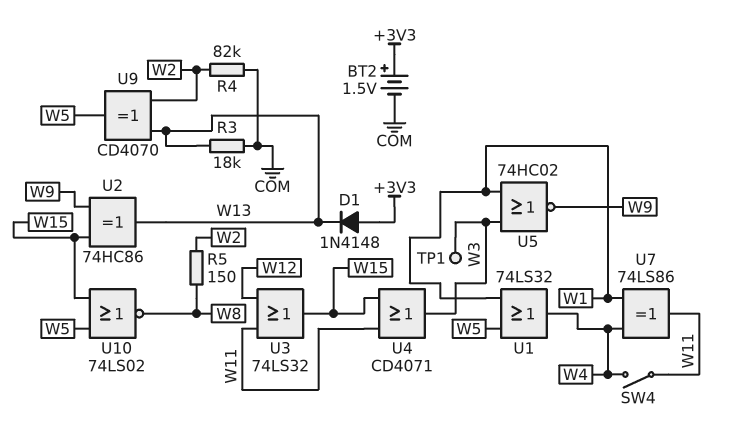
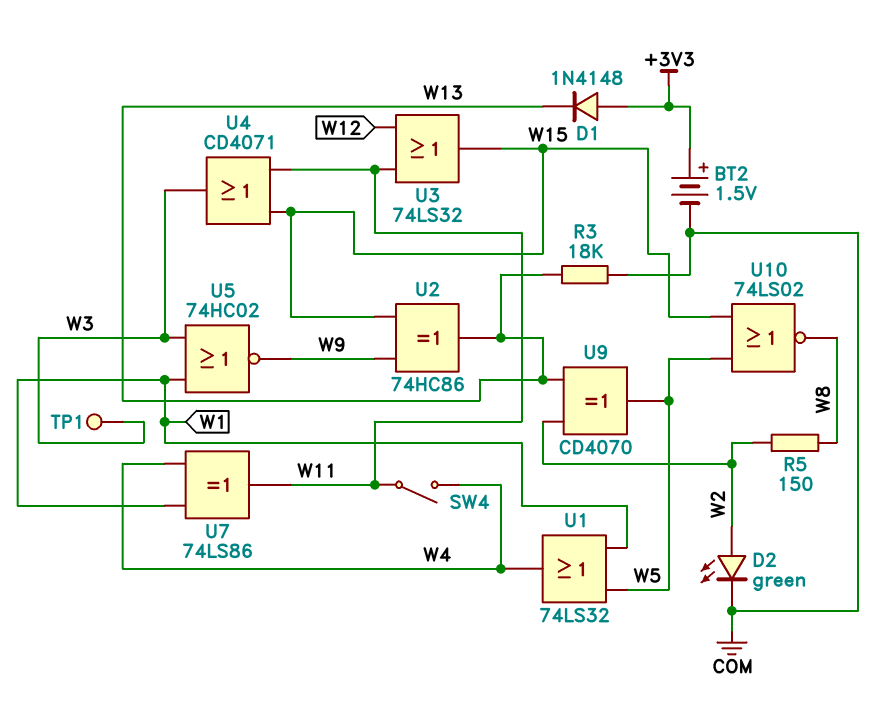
D2: none -> LED green (A W2, K COM)
R4: 82k (COM, W2) -> none

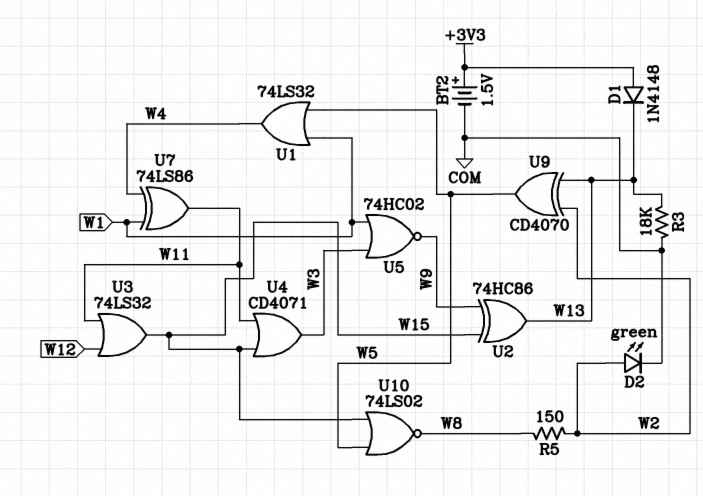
SW4: switch (W4, W11) -> none
TP1: test point (W3) -> none

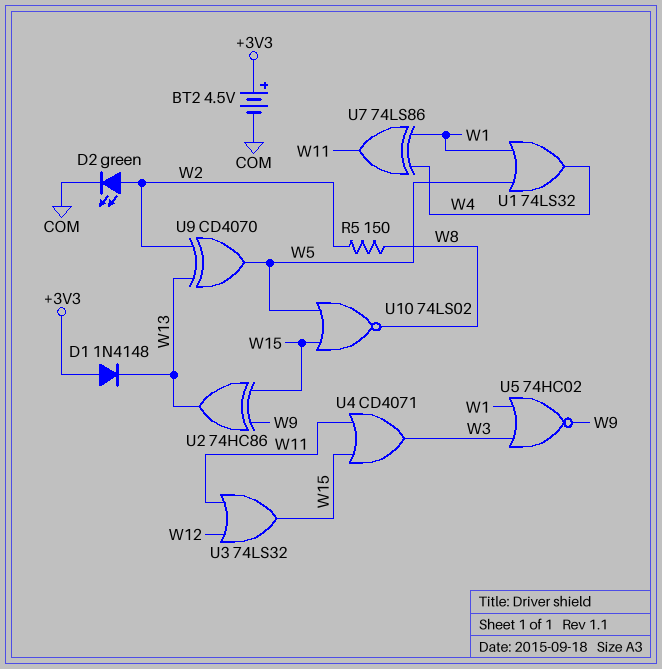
BT2: 1.5V (plus +3V3, minus COM) -> 4.5V (plus +3V3, minus COM)
R3: 18k (COM, W13) -> none

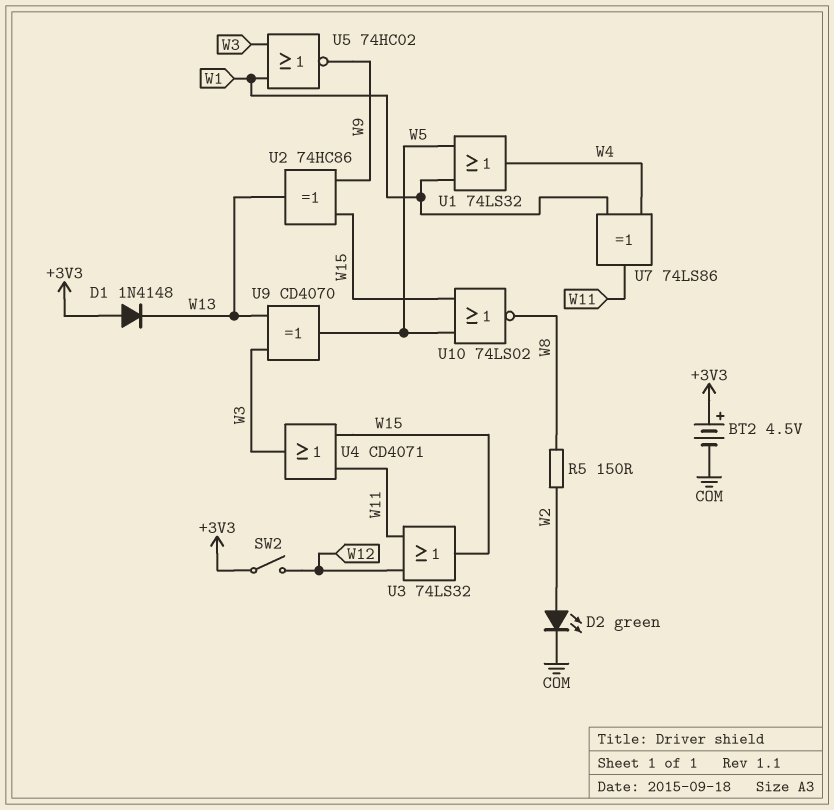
SW2: none -> switch (+3V3, W12)
U9: XOR CD4070 (in W2, in W13, out W5) -> XOR CD4070 (in W3, in W13, out W5)

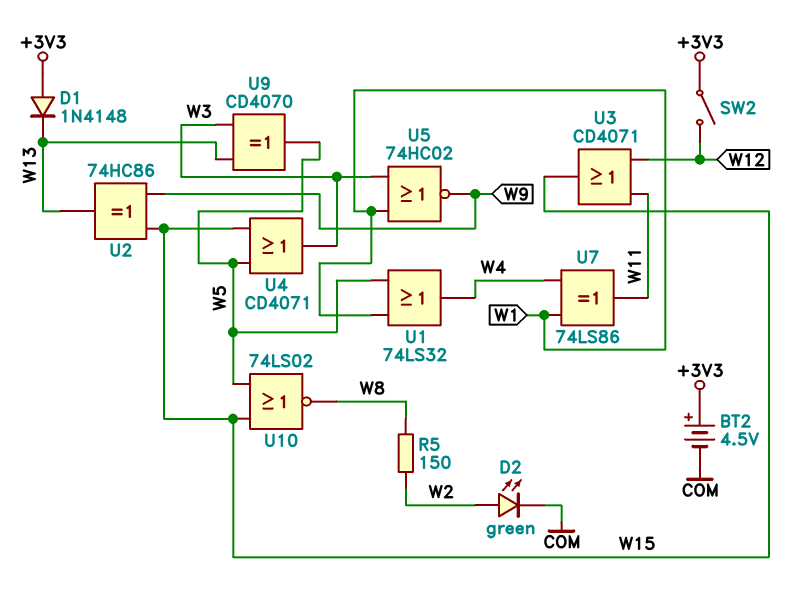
U3: OR 74LS32 (in W11, in W12, out W15) -> OR CD4071 (in W11, in W12, out W15)
U4: OR CD4071 (in W11, in W15, out W3) -> OR CD4071 (in W5, in W15, out W3)

